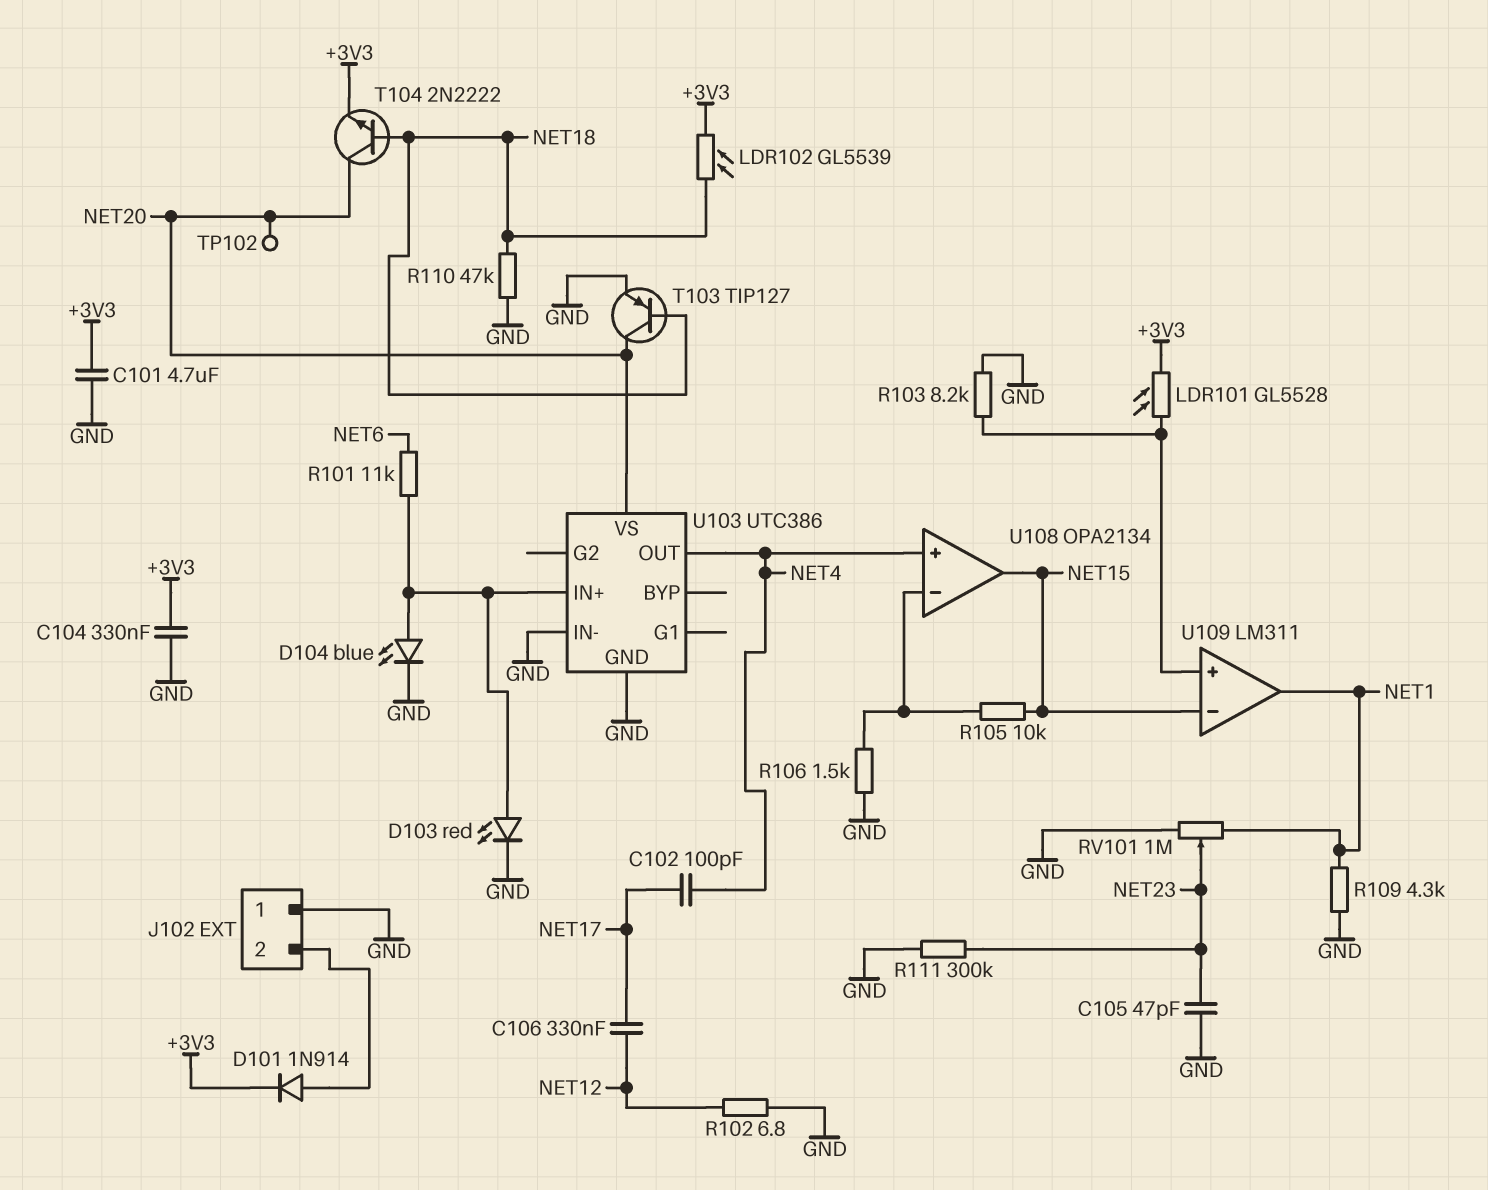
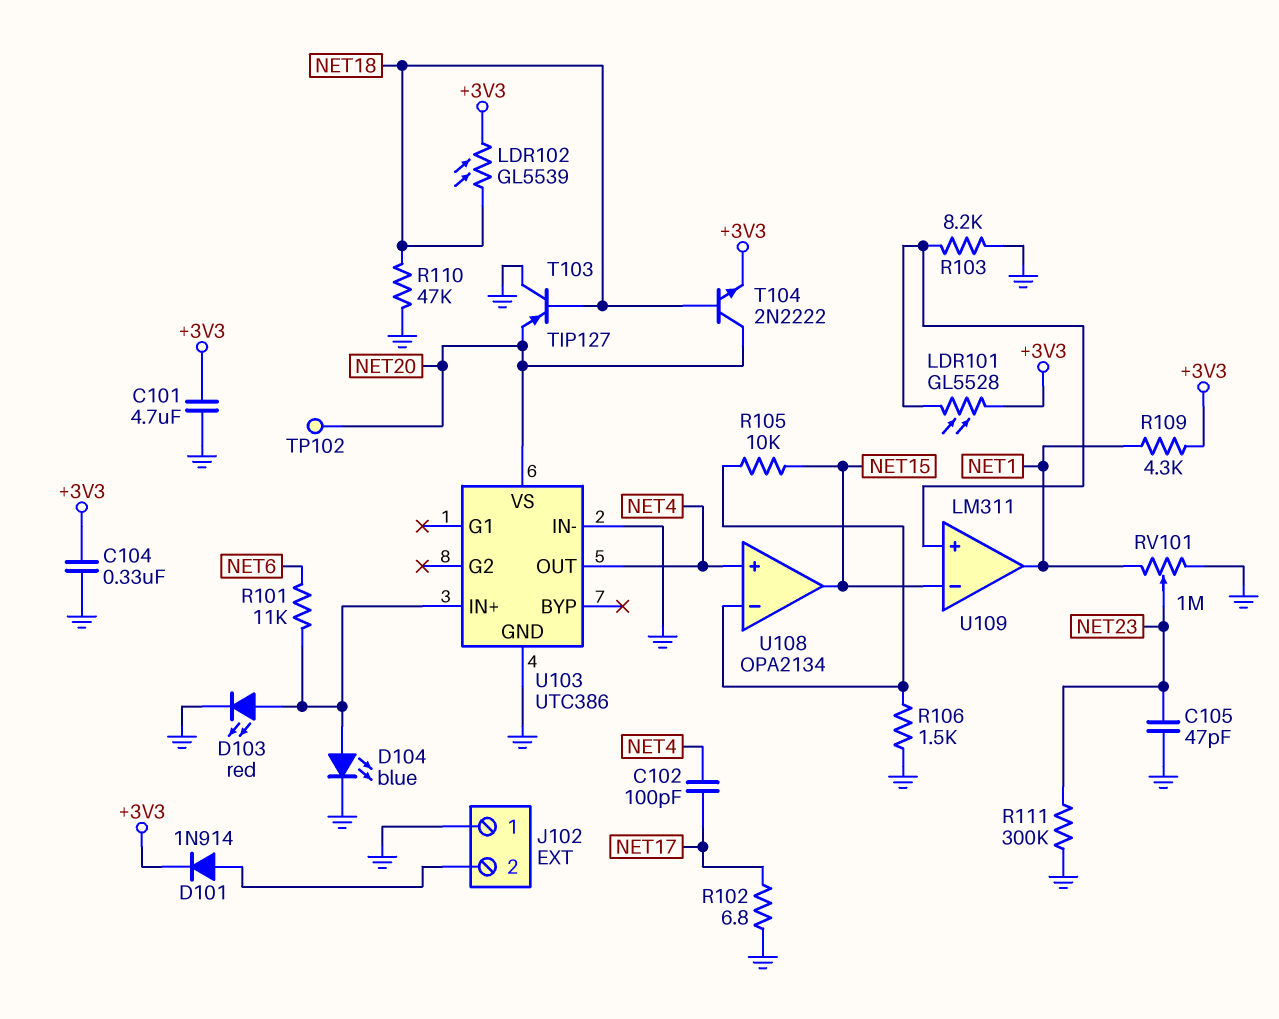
C106: 330nF (NET12, NET17) -> none
R102: 6.8 (GND, NET12) -> 6.8 (GND, NET17)
R109: 4.3k (GND, NET1) -> 4.3k (+3V3, NET1)
T103: PNP TIP127 (B NET18, C NET20, E GND) -> PNP TIP127 (B NET18, C GND, E NET20)

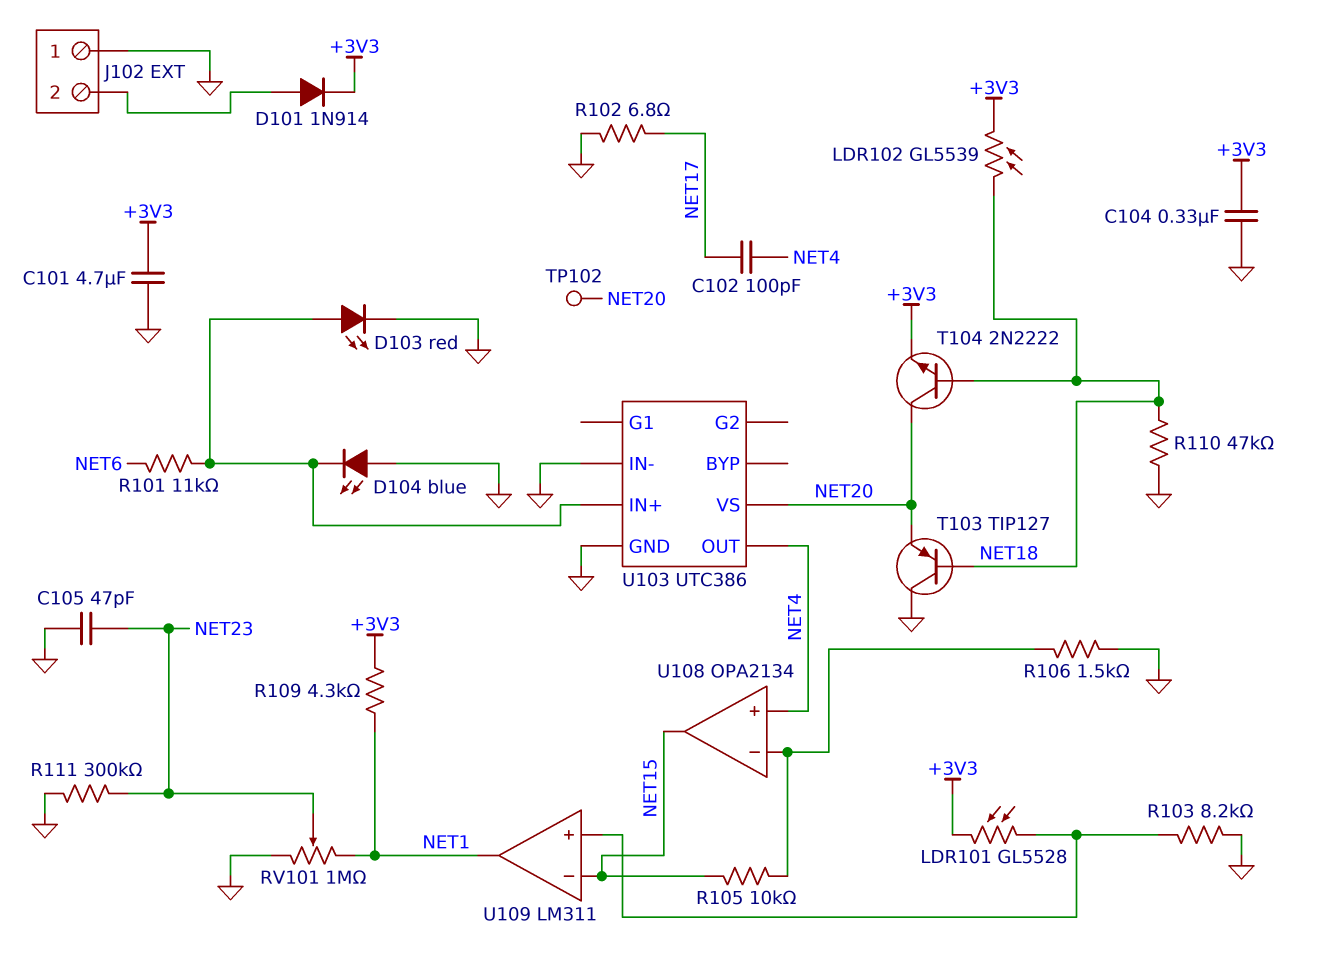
D104: LED blue (A U103/IN+, K GND) -> LED blue (A GND, K U103/IN+)

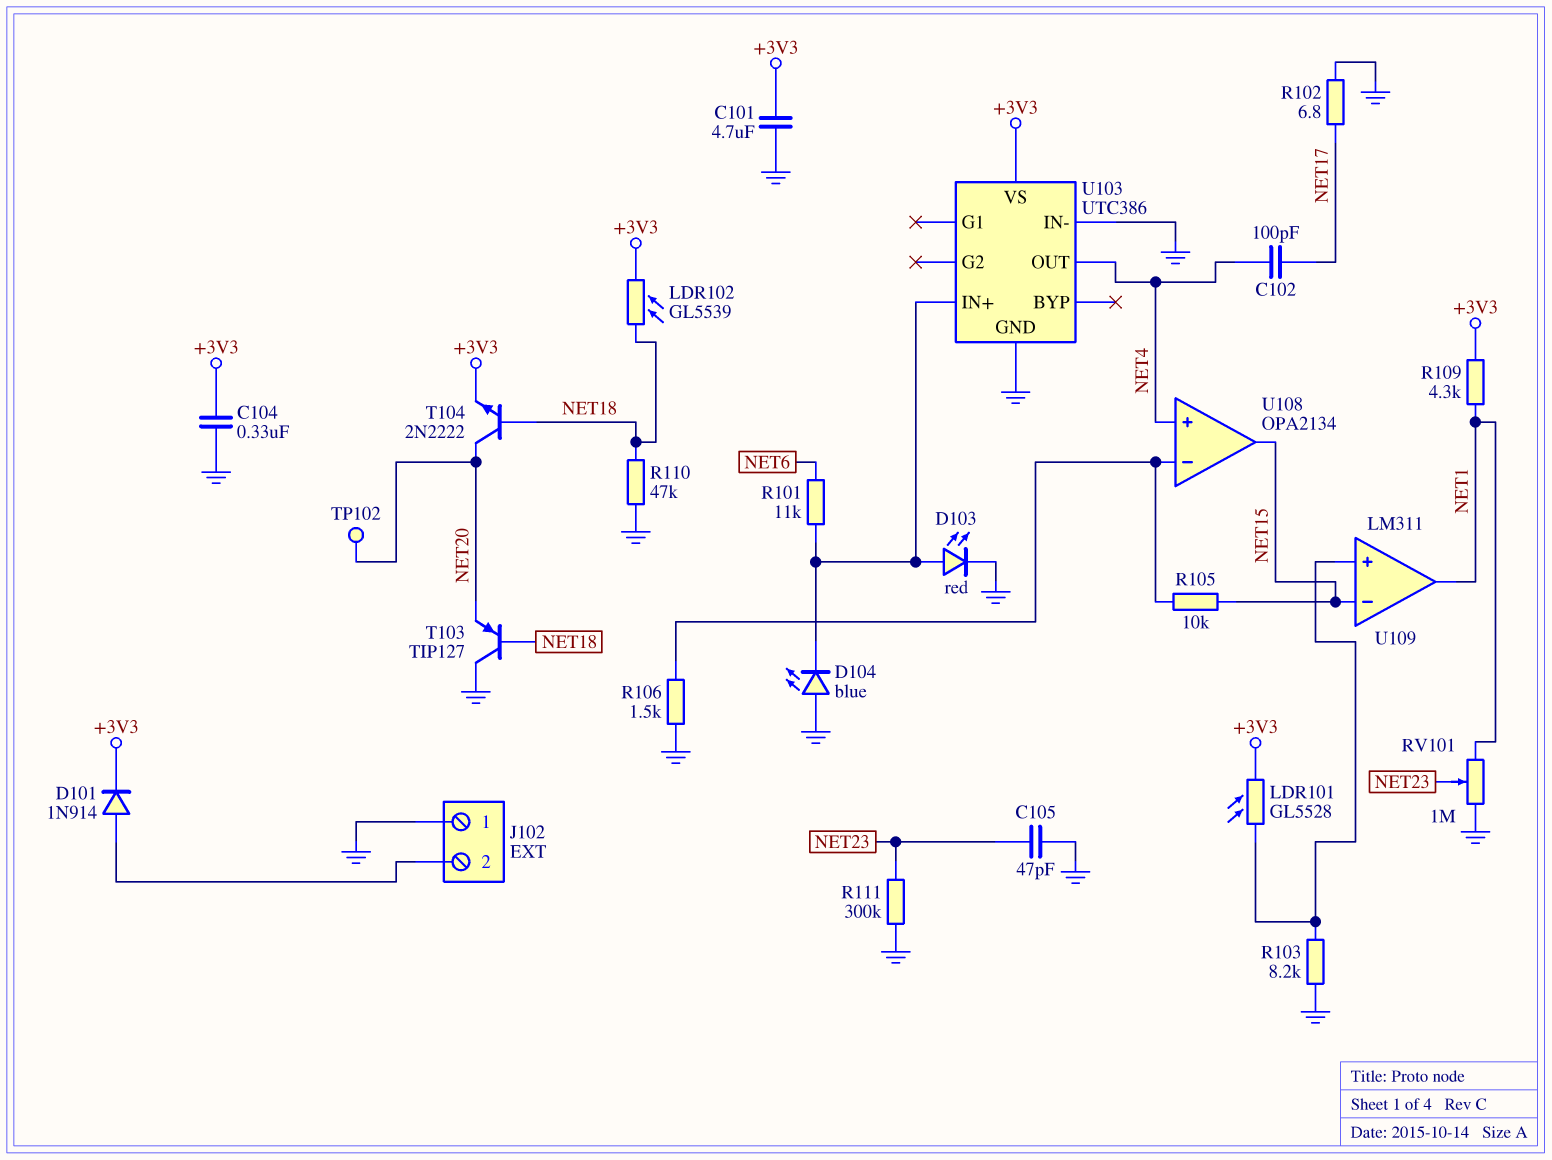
U103 pin VS: NET20 -> +3V3

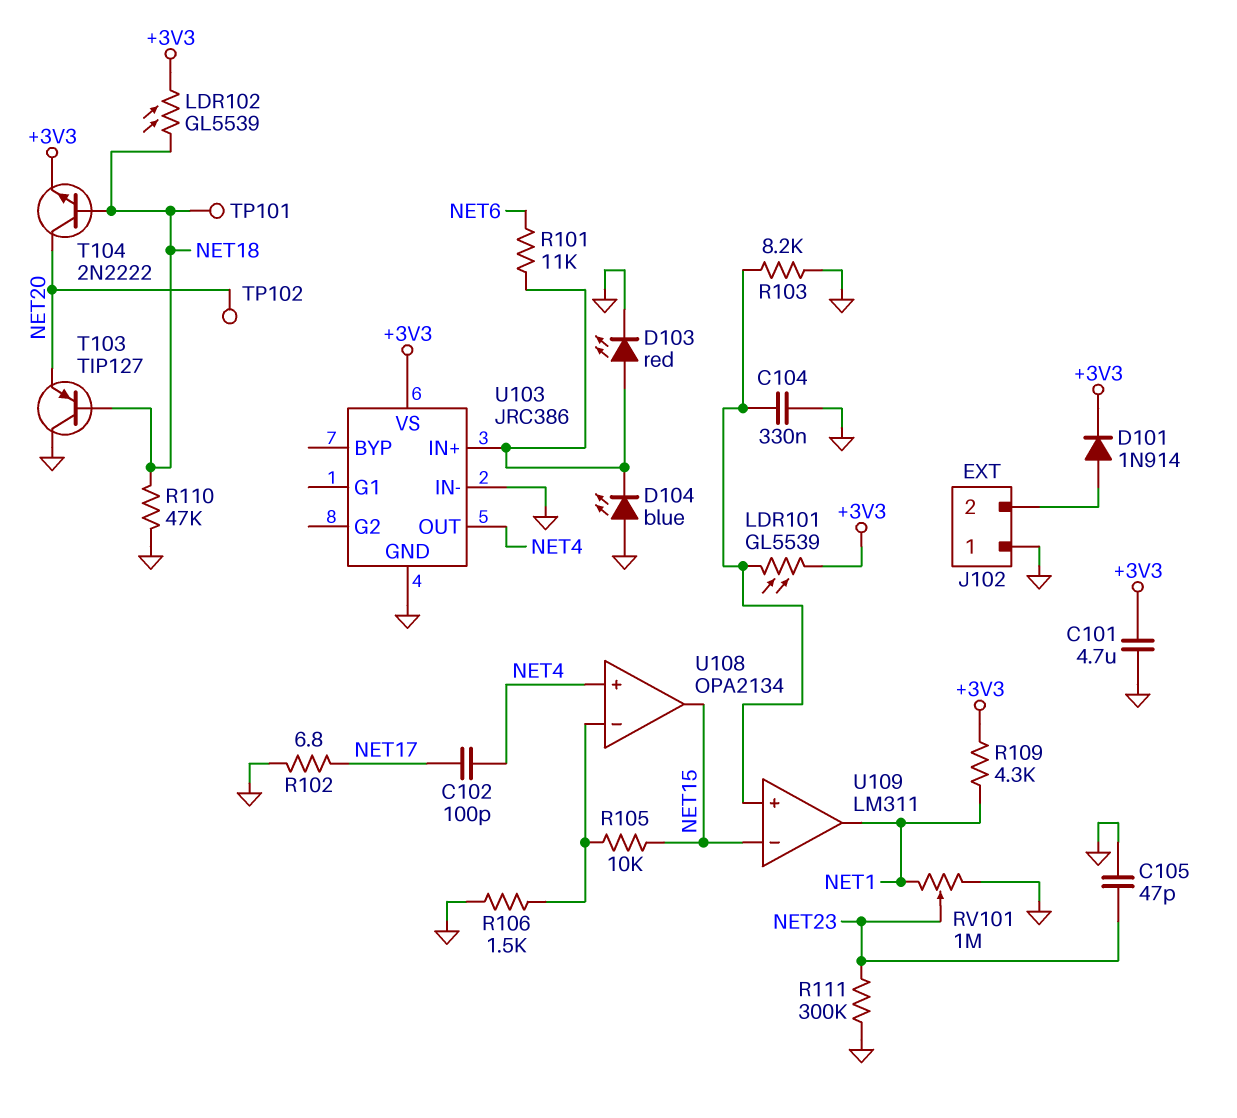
C104: 330nF (+3V3, GND) -> 330nF (GND, U109/in+)
LDR101: GL5528 (+3V3, U109/in+) -> GL5539 (+3V3, U109/in+)
TP101: none -> test point (NET18)
U103: UTC386 -> JRC386

